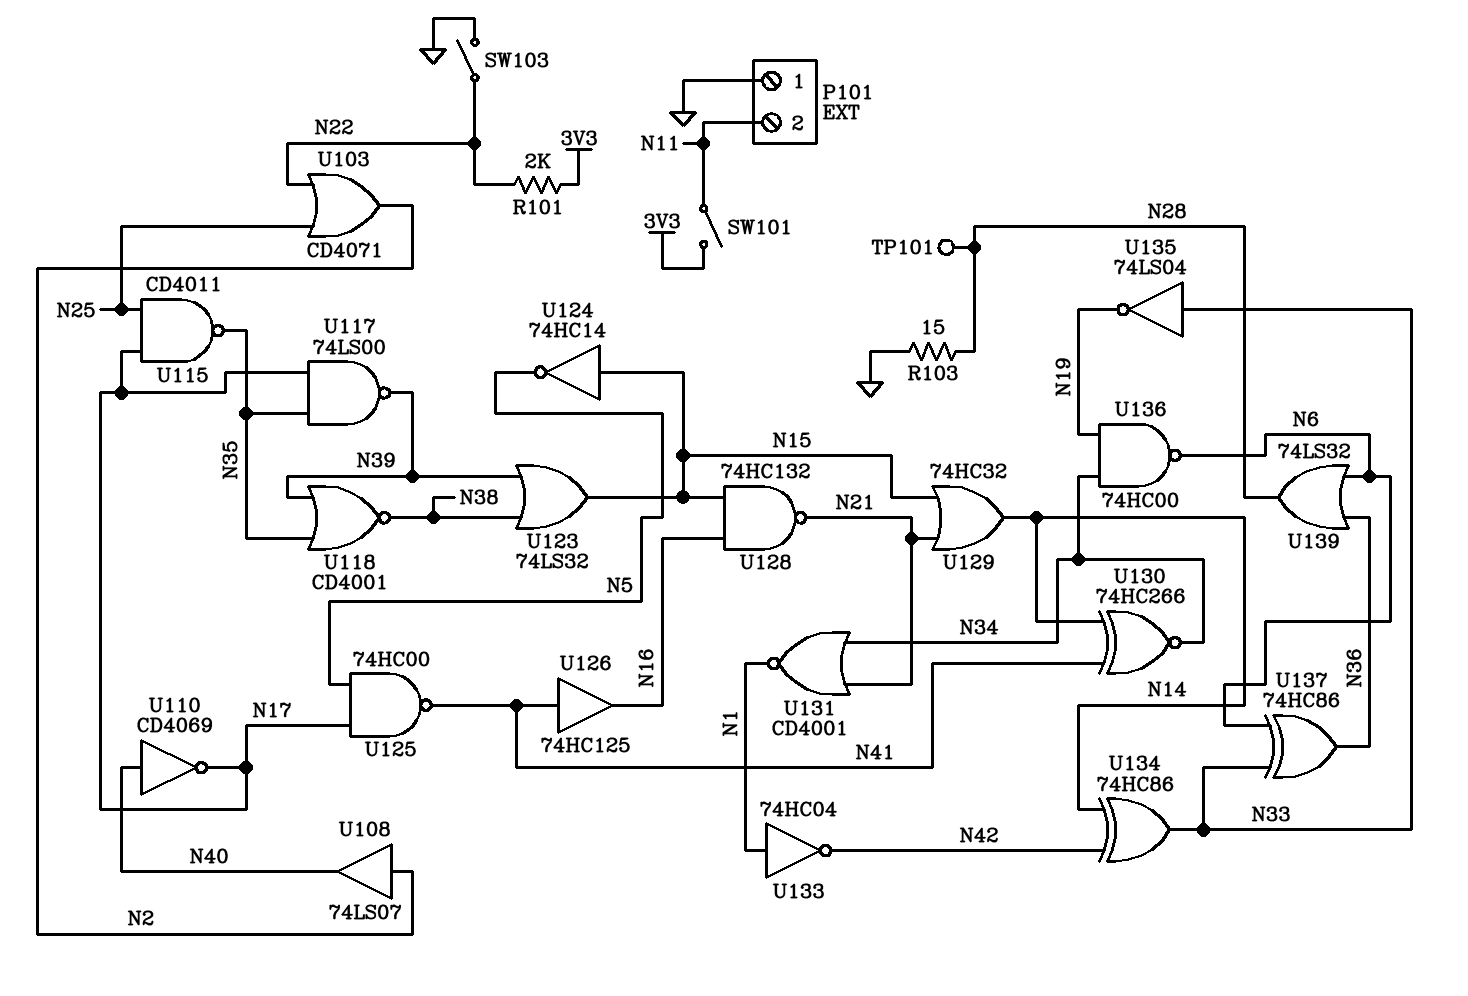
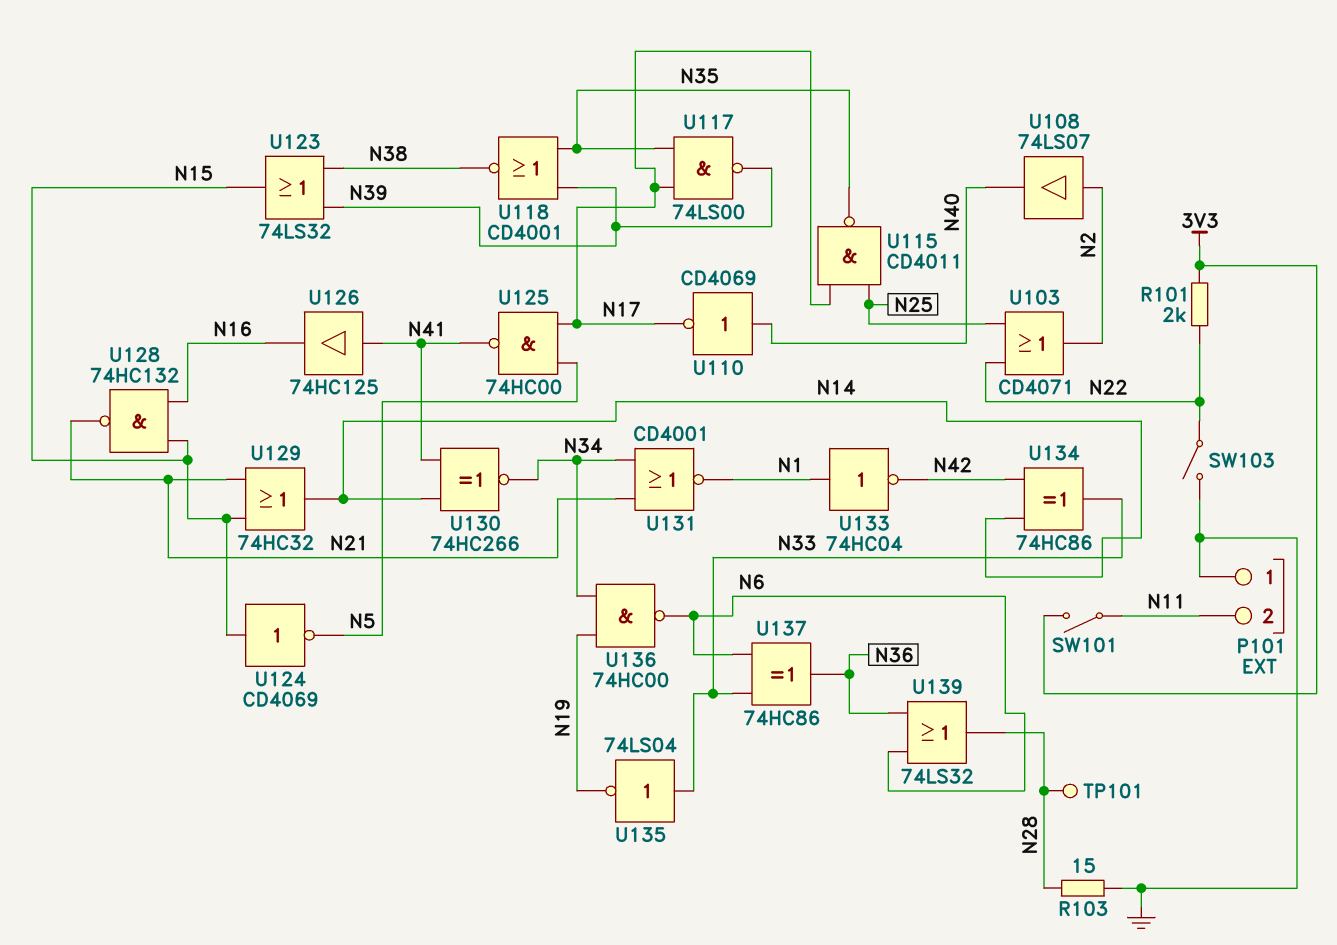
U124: NOT 74HC14 (in N15, out N5) -> NOT CD4069 (in N15, out N5)

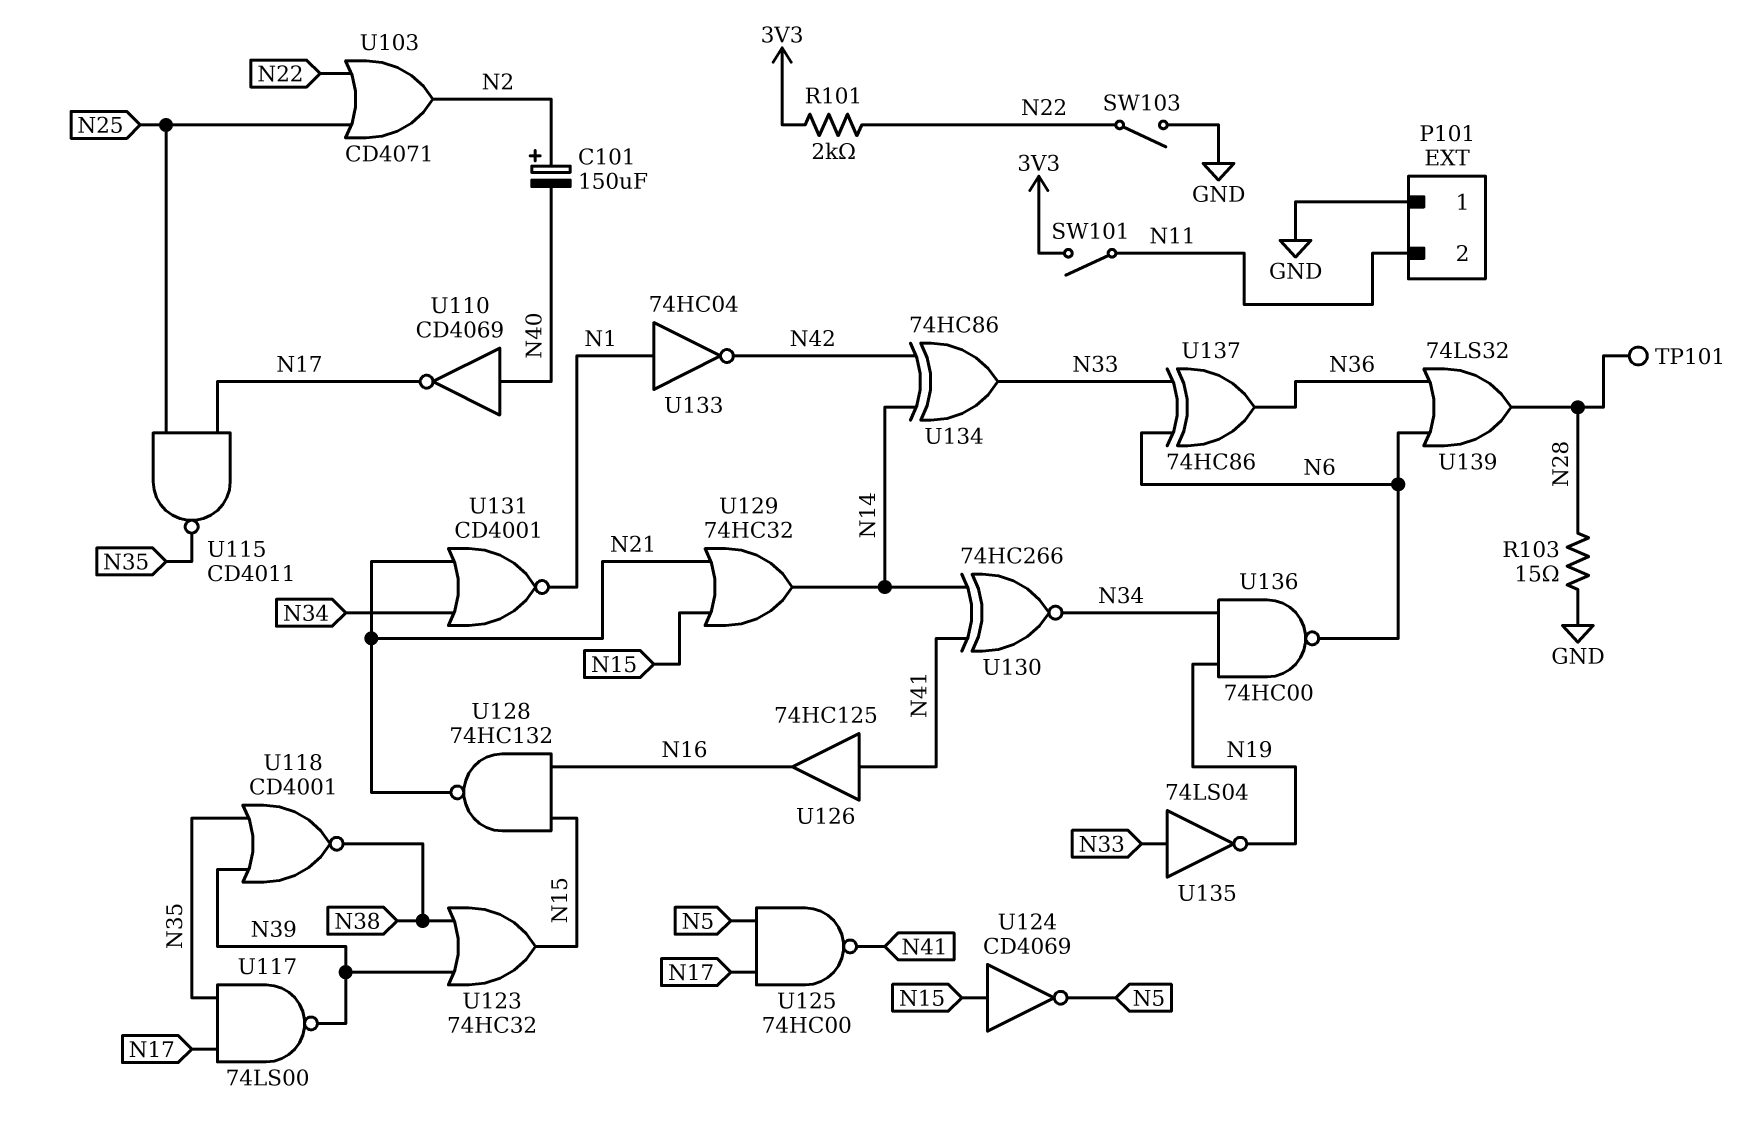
C101: none -> 150uF (plus N2, minus N40)
U108: buffer 74LS07 (in N2, out N40) -> none
U123: OR 74LS32 (in N38, in N39, out N15) -> OR 74HC32 (in N38, in N39, out N15)

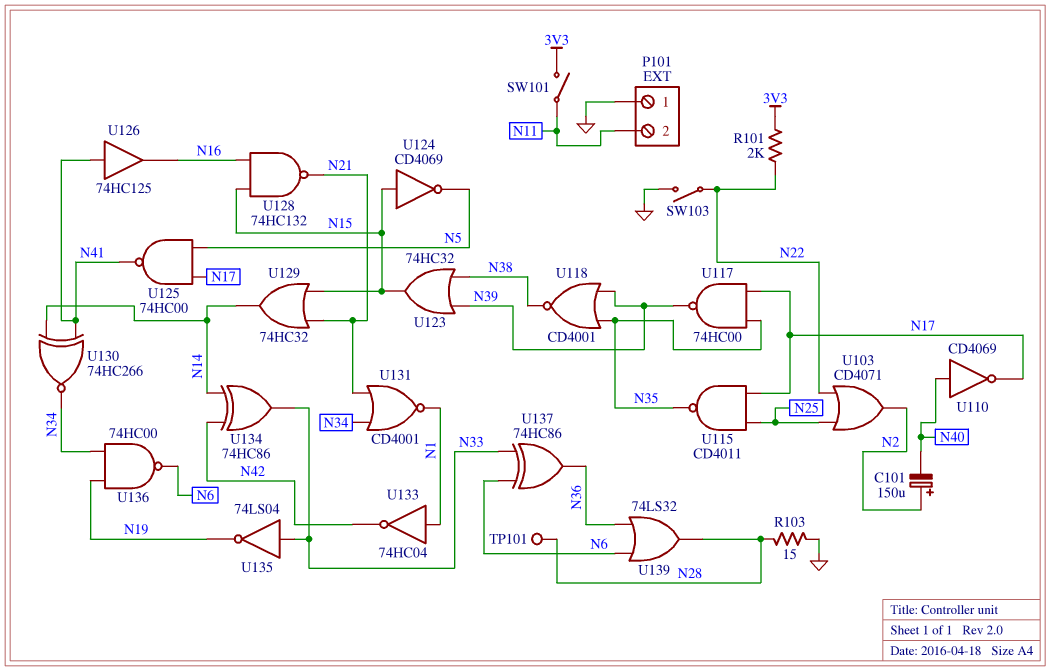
U117: NAND 74LS00 (in N17, in N35, out N39) -> NAND 74HC00 (in N17, in N35, out N39)

